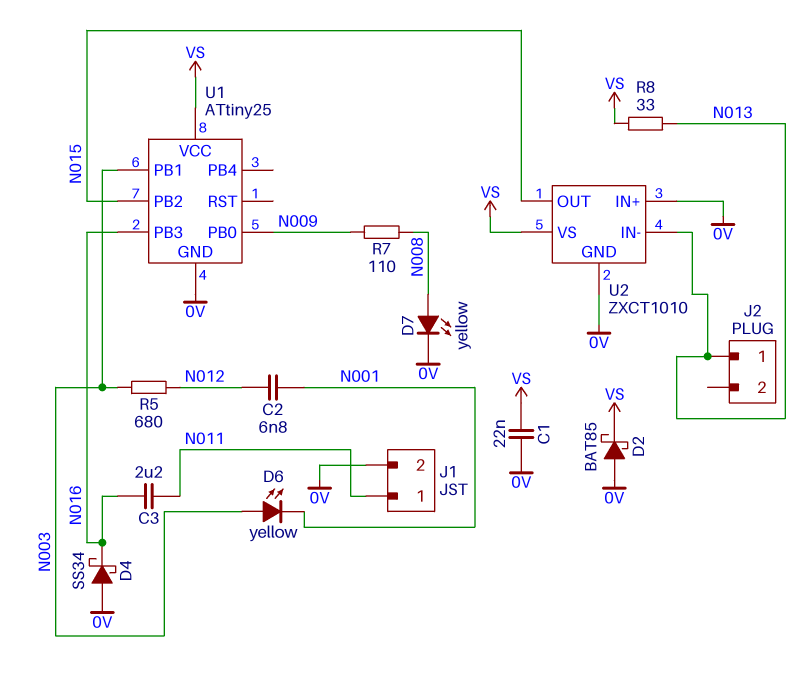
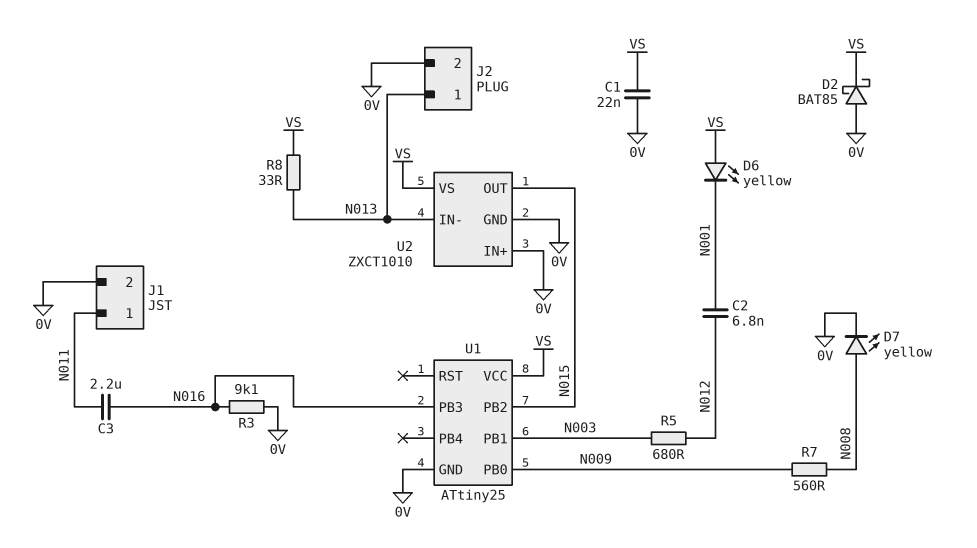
D4: schottky SS34 (A 0V, K N016) -> none
D6: LED yellow (A N003, K N001) -> LED yellow (A VS, K N001)
J2 pin 2: none -> 0V
R3: none -> 9.1k (0V, N016)
R7: 110 (N008, N009) -> 560 (N008, N009)

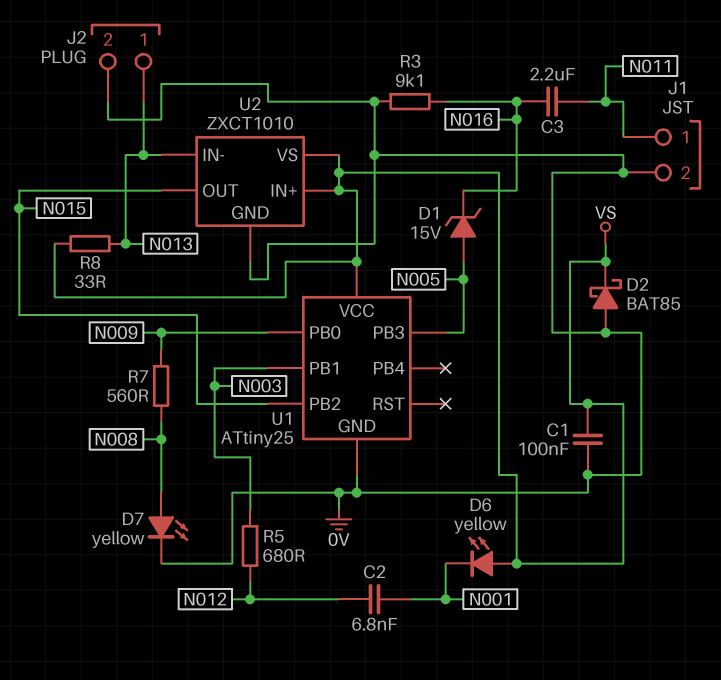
C1: 22nF (0V, VS) -> 100nF (0V, VS)
D1: none -> zener 15V (A N005, K N016)
U1 pin PB3: N016 -> N005
U2 pin IN+: 0V -> VS

